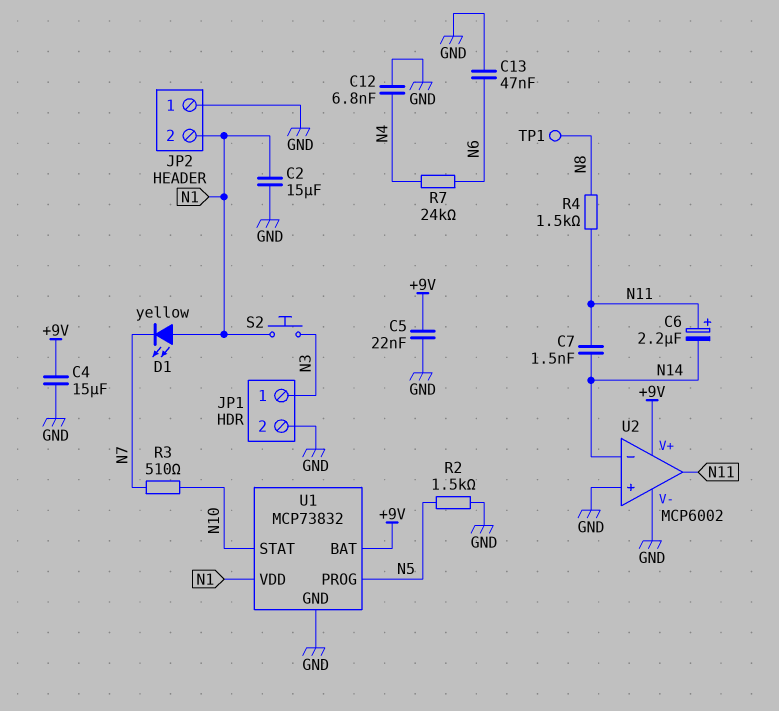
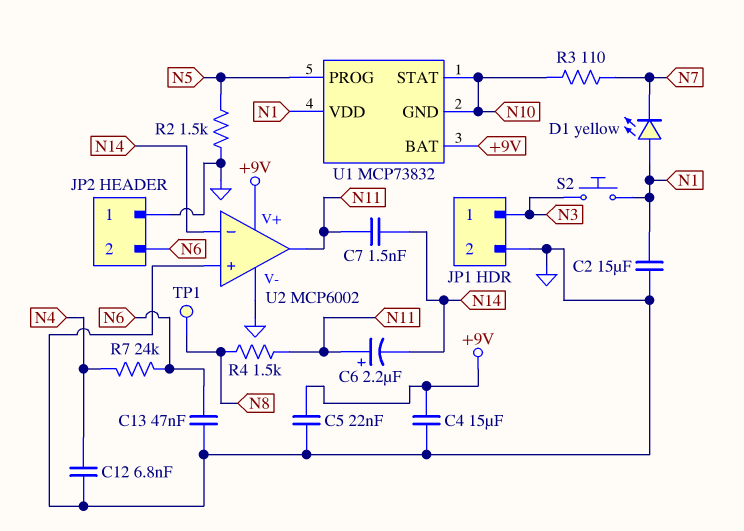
JP2 pin 2: N1 -> N6
R3: 510 (N7, N10) -> 110 (N7, N10)
U1 pin GND: GND -> N10

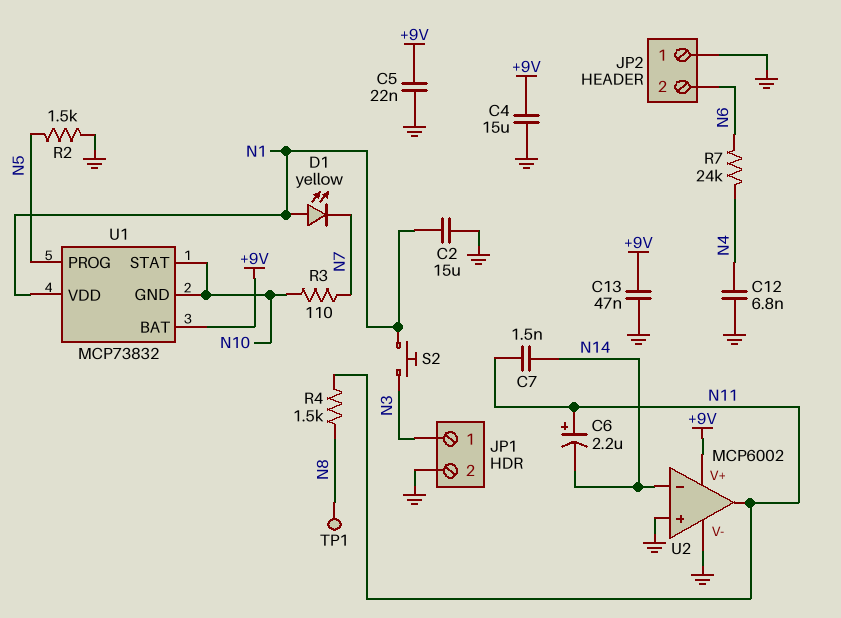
C13: 47nF (GND, N6) -> 47nF (+9V, GND)

